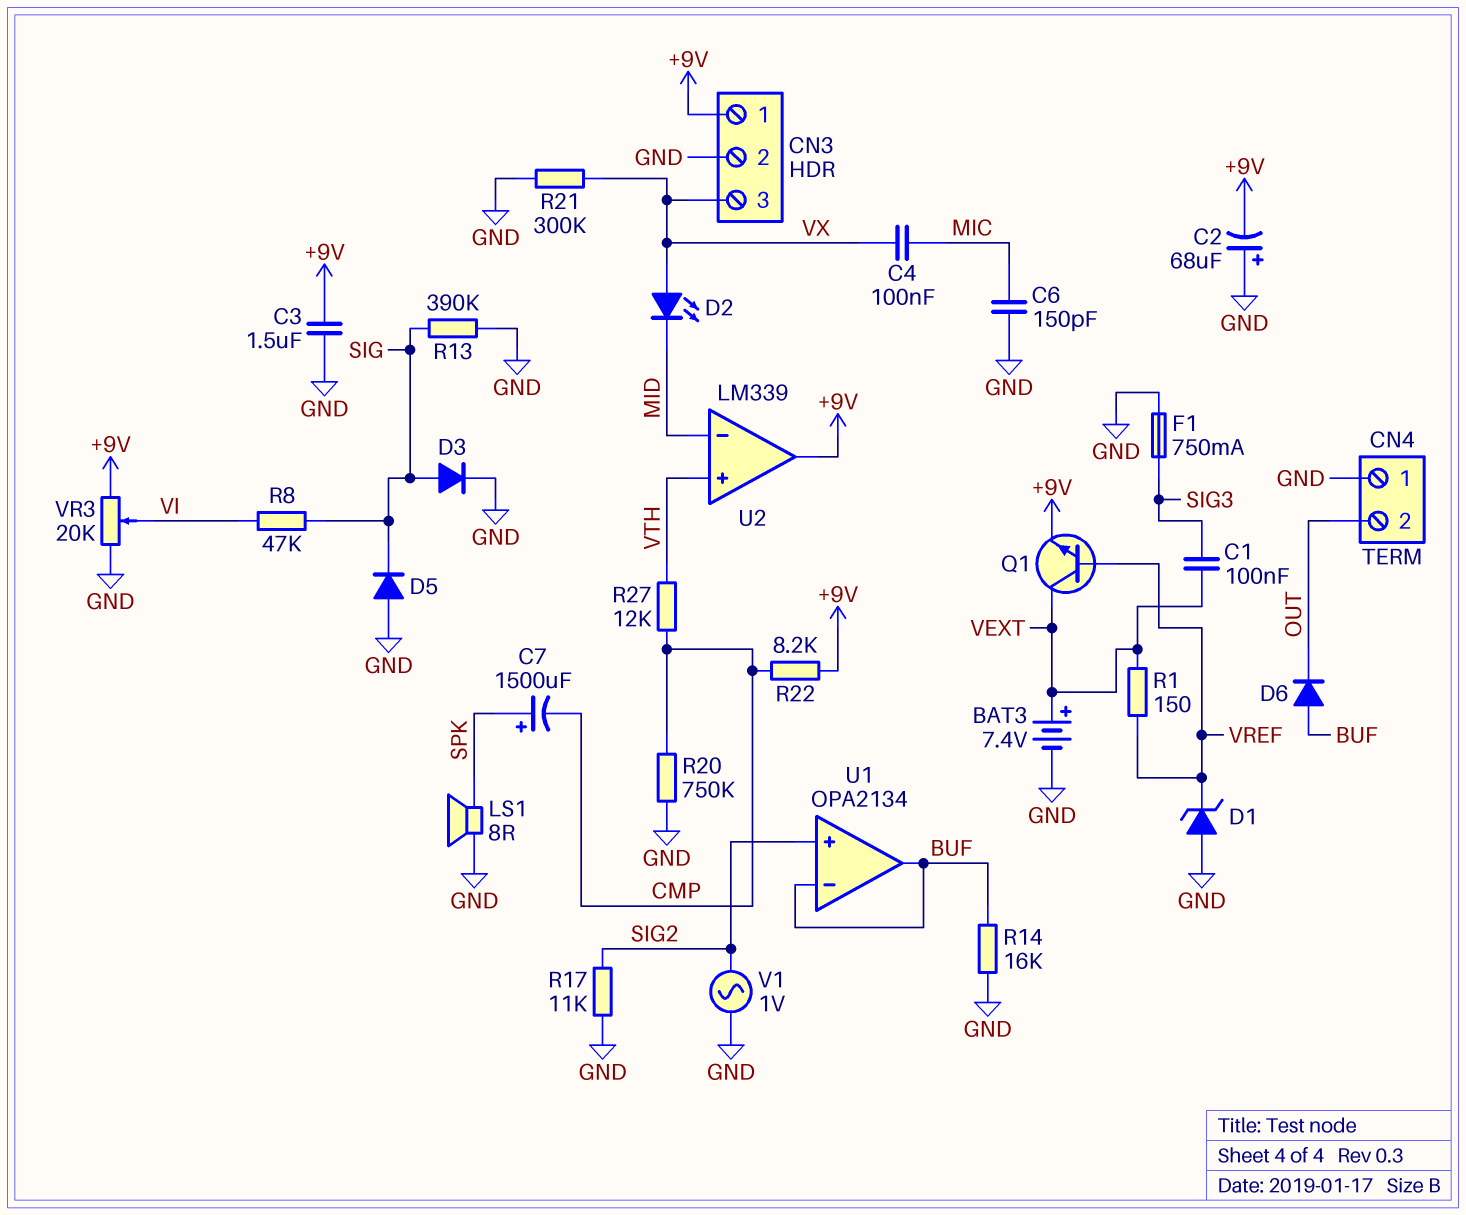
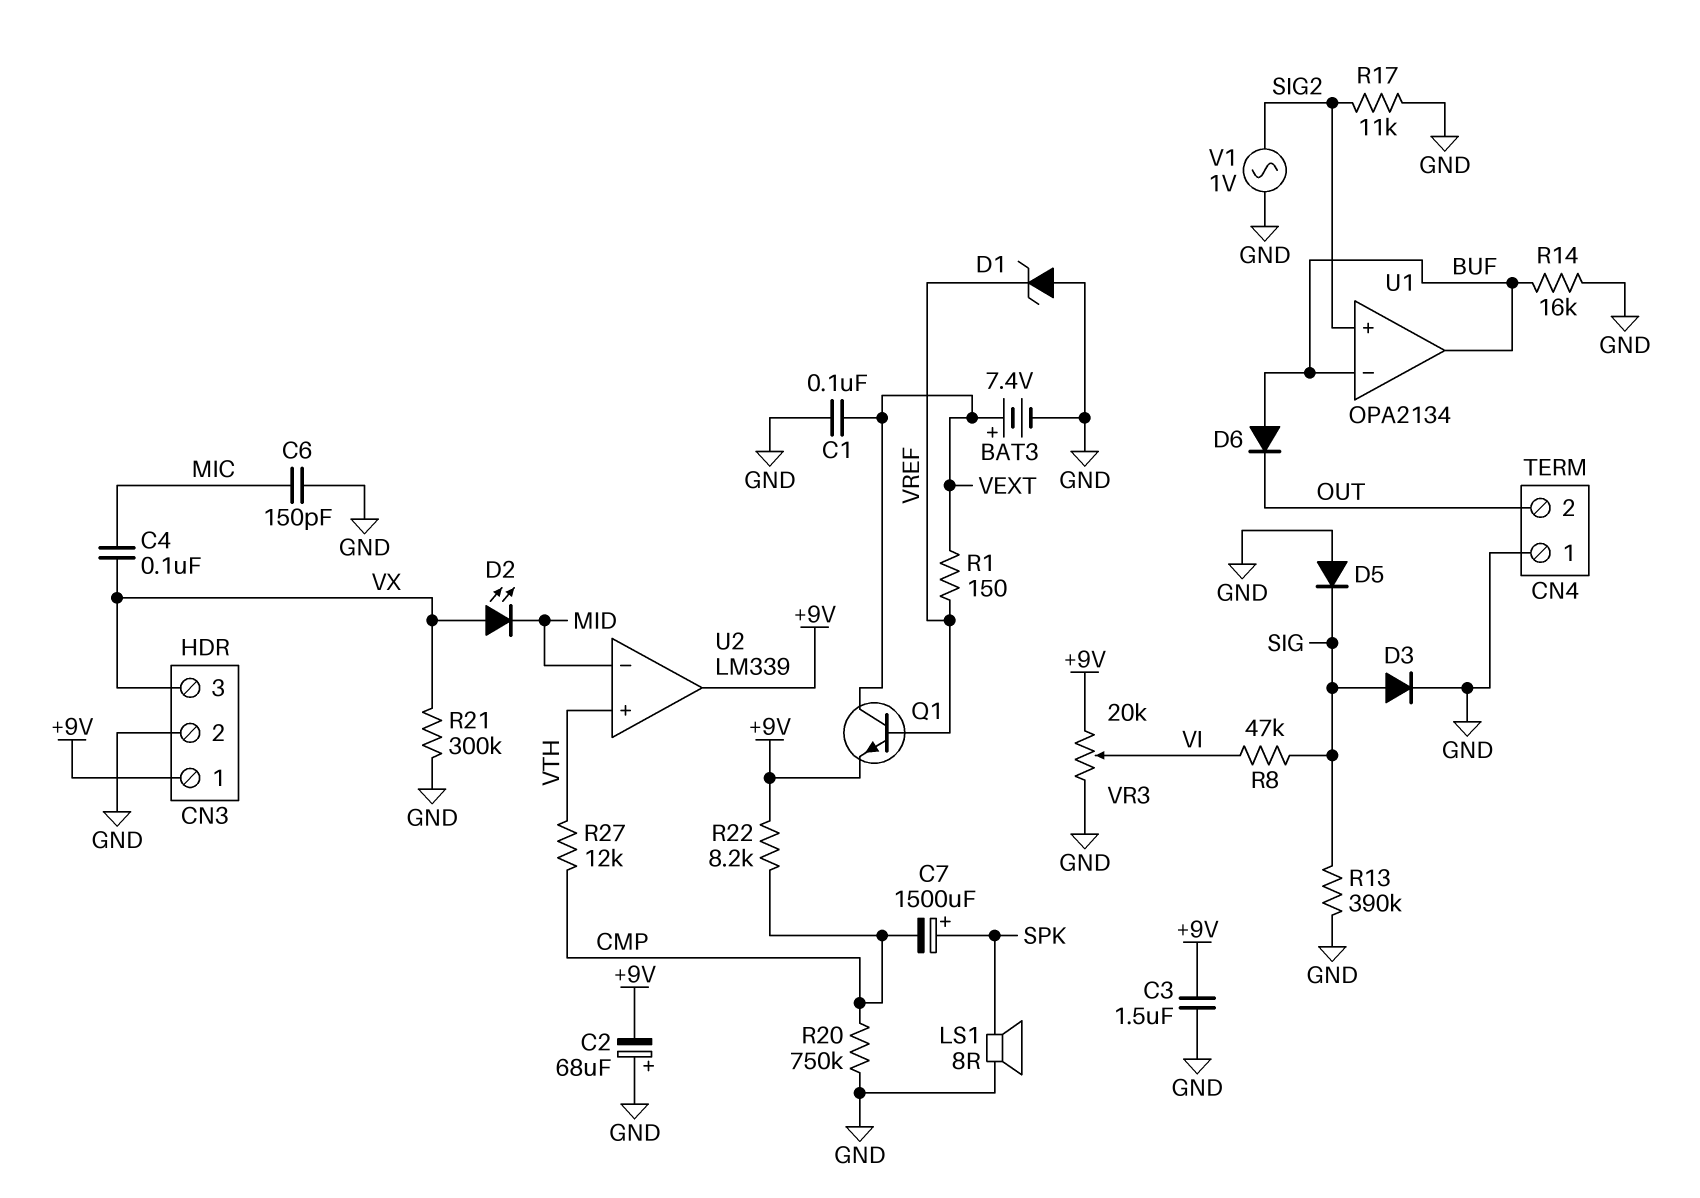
C1: 100nF (SIG3, VEXT) -> 100nF (GND, VEXT)
F1: 750mA (GND, SIG3) -> none

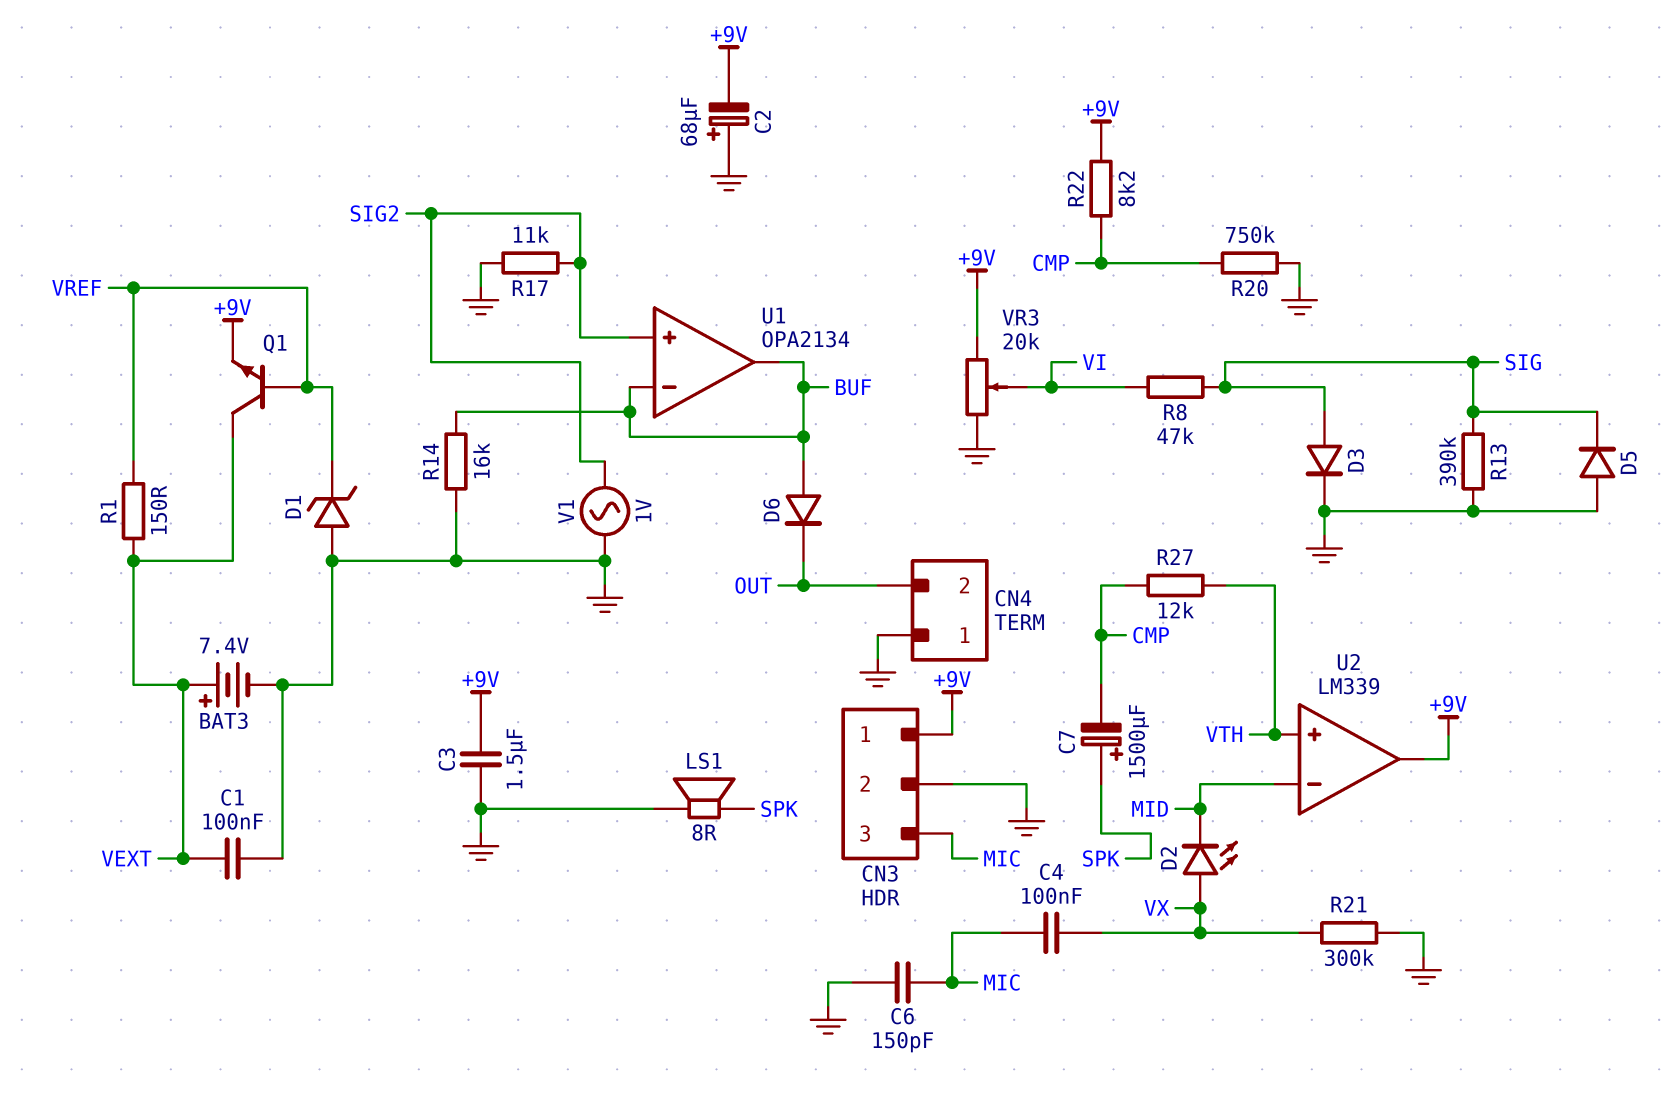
CN3 pin 3: VX -> MIC

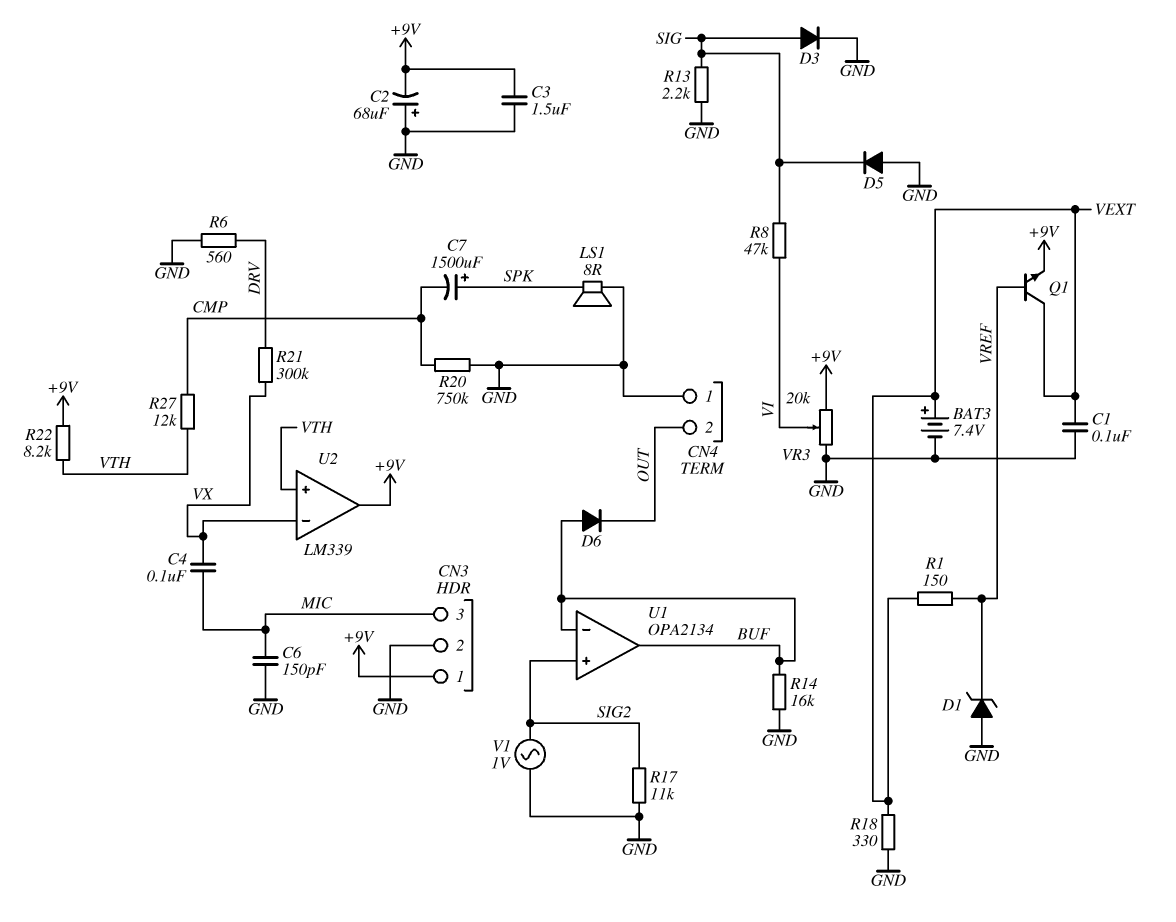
D2: LED (A VX, K MID) -> none
R6: none -> 560 (DRV, GND)
R13: 390k (GND, SIG) -> 2.2k (GND, SIG)
R18: none -> 330 (GND, VEXT)
R21: 300k (GND, VX) -> 300k (DRV, VX)
R22: 8.2k (+9V, CMP) -> 8.2k (+9V, VTH)
U2 pin in-: MID -> VX

